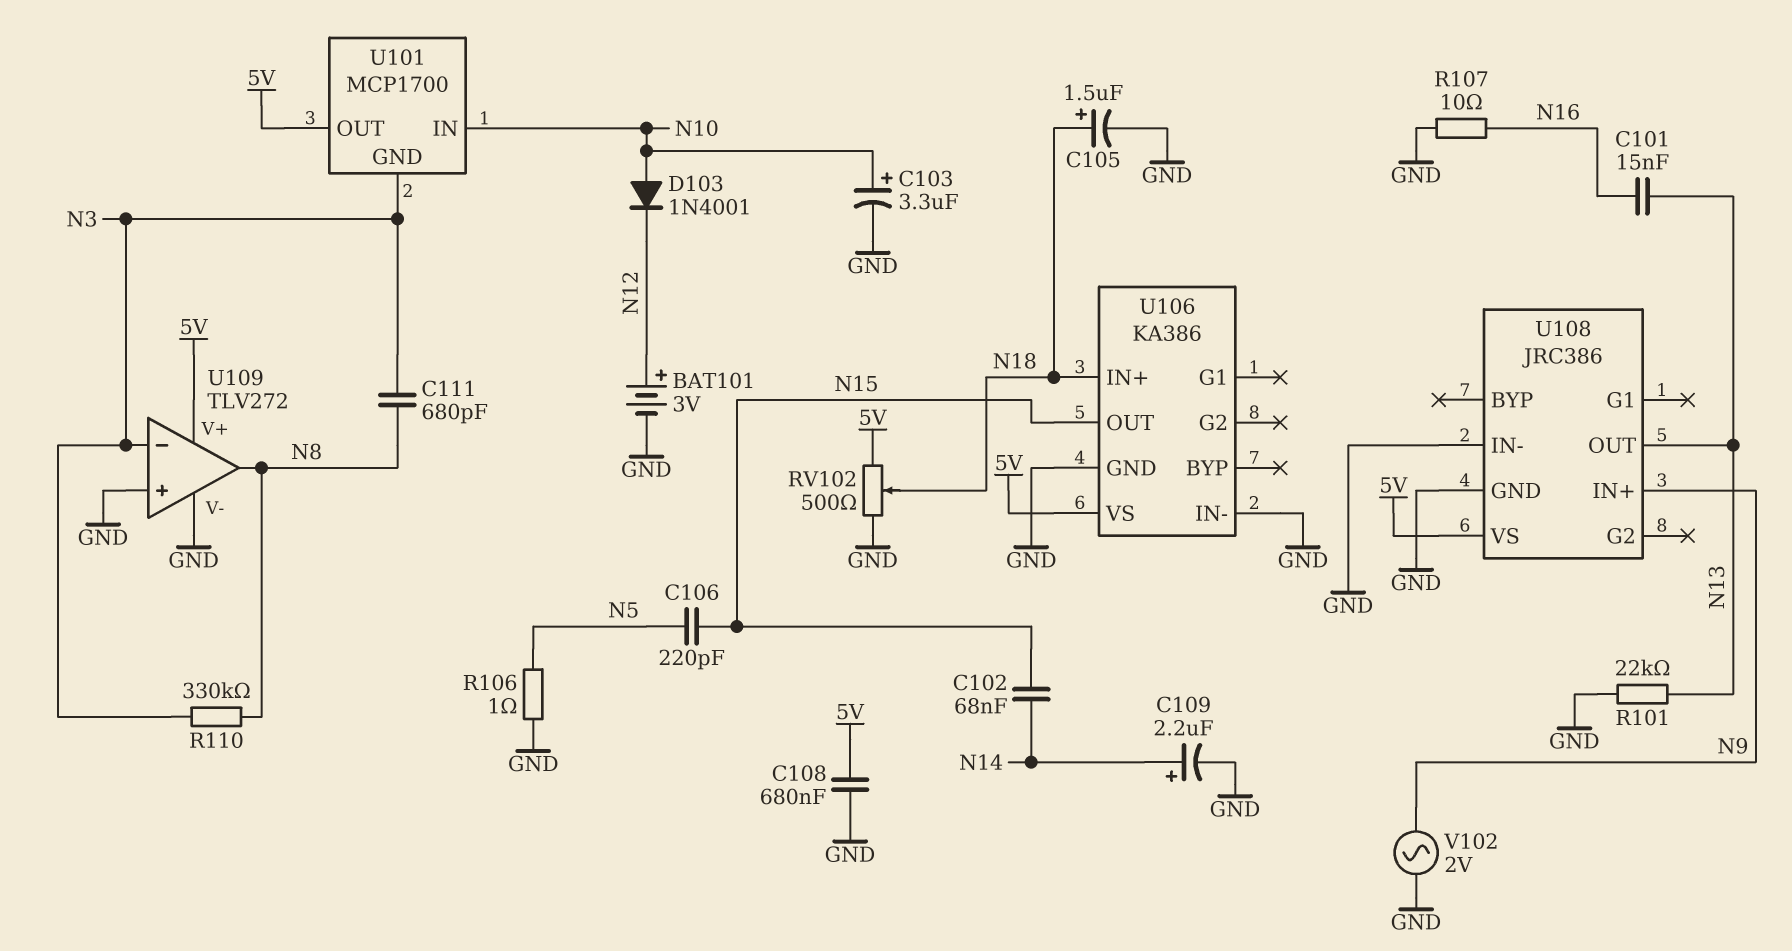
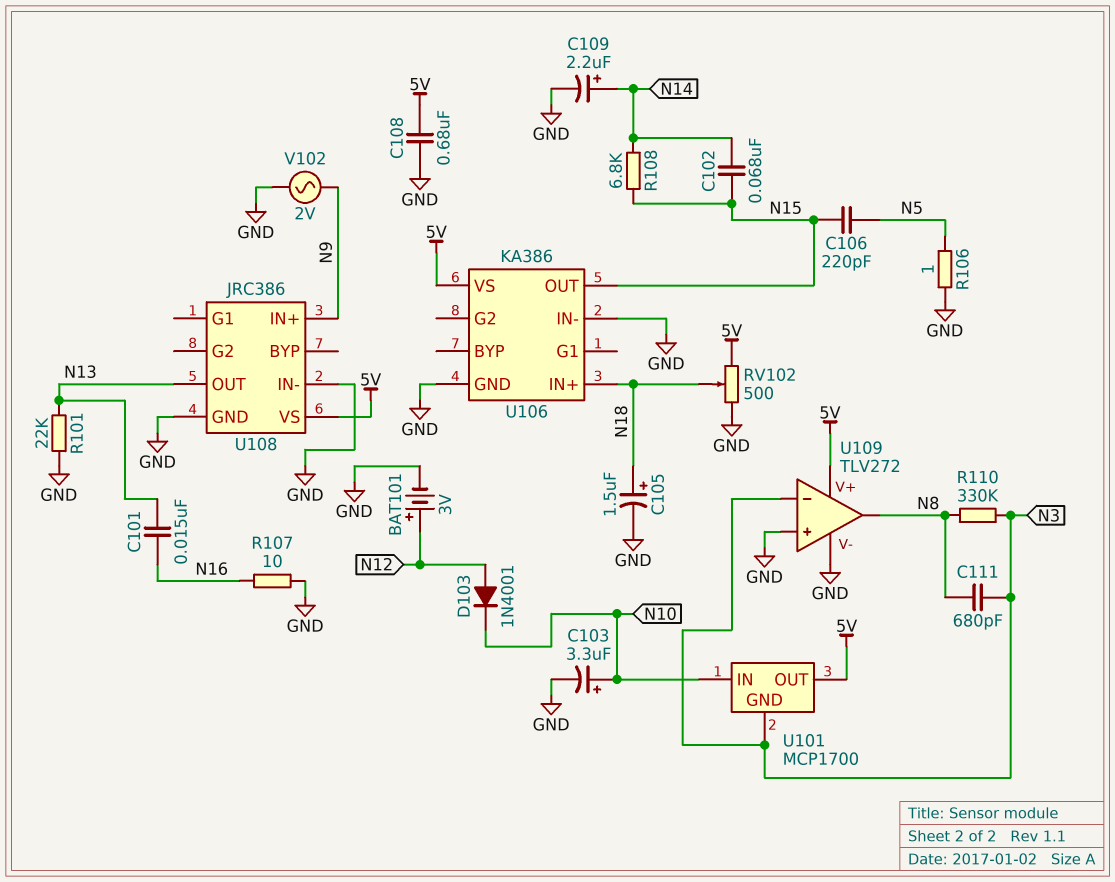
D103: diode 1N4001 (A N10, K N12) -> diode 1N4001 (A N12, K N10)
R108: none -> 6.8k (N14, N15)

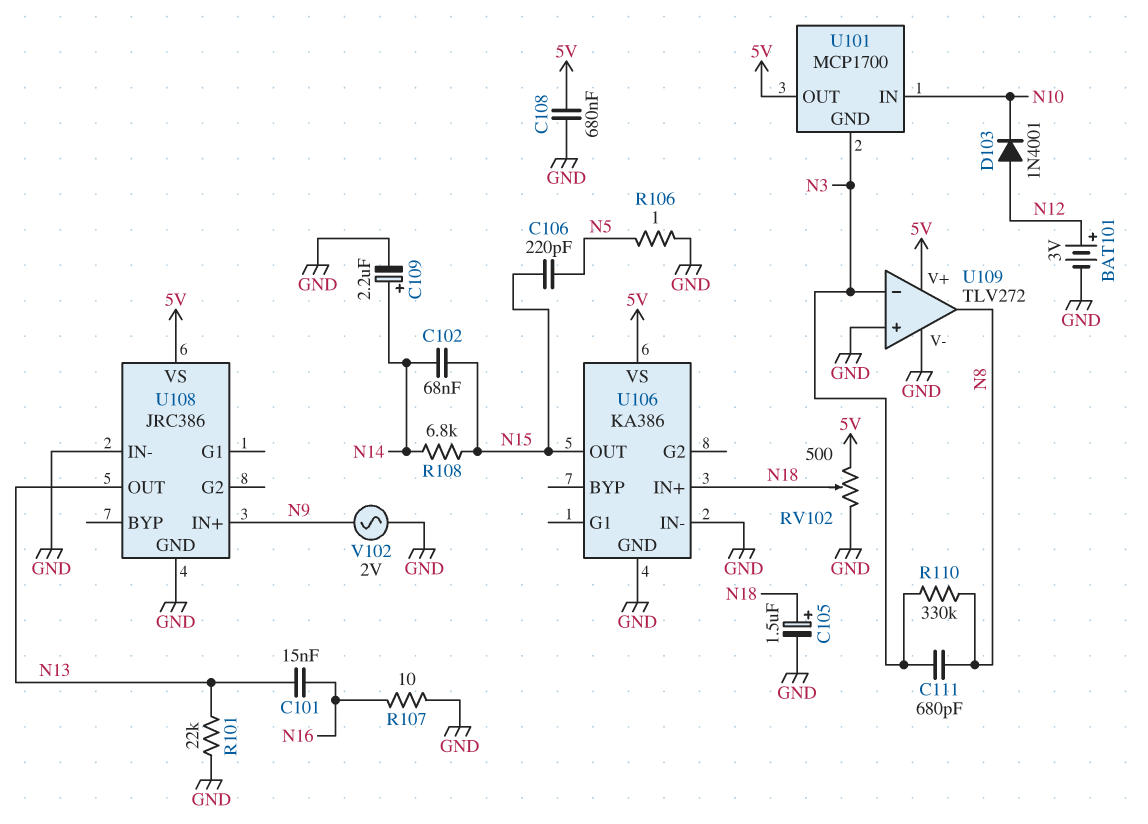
C103: 3.3uF (plus N10, minus GND) -> none

